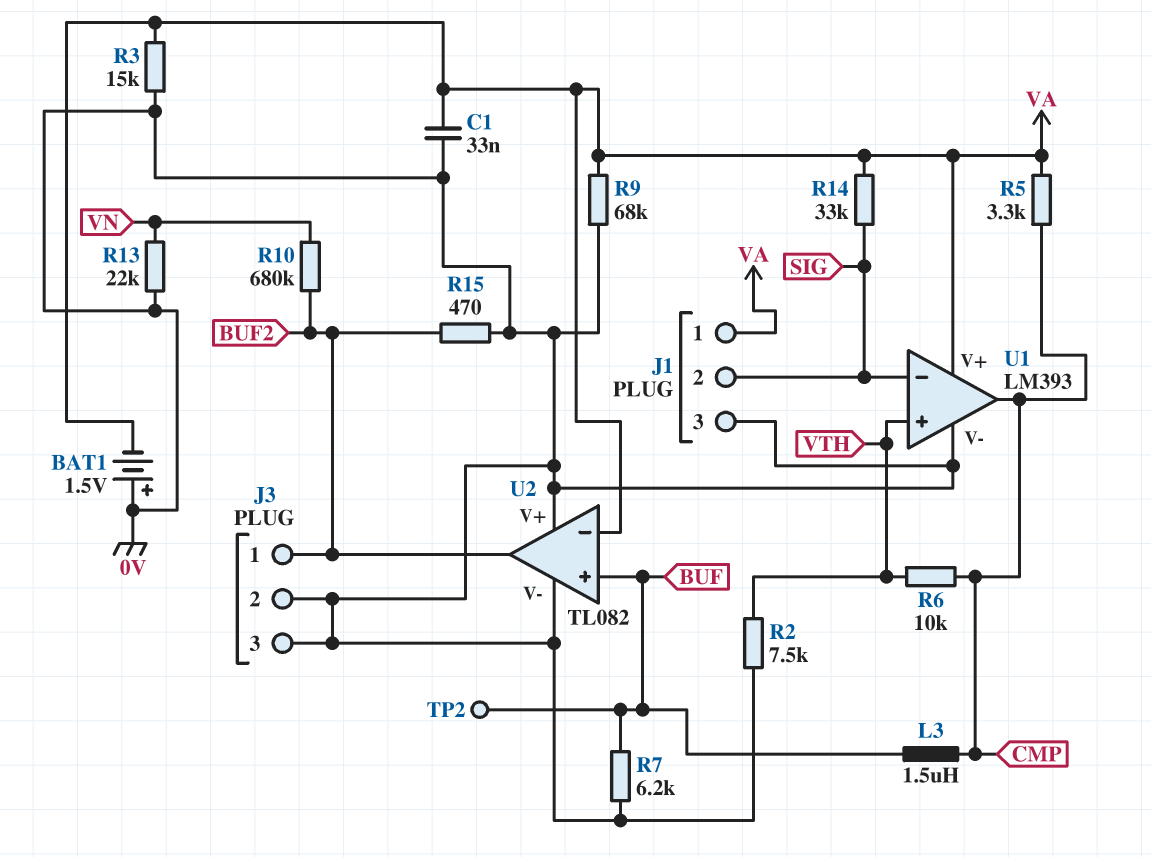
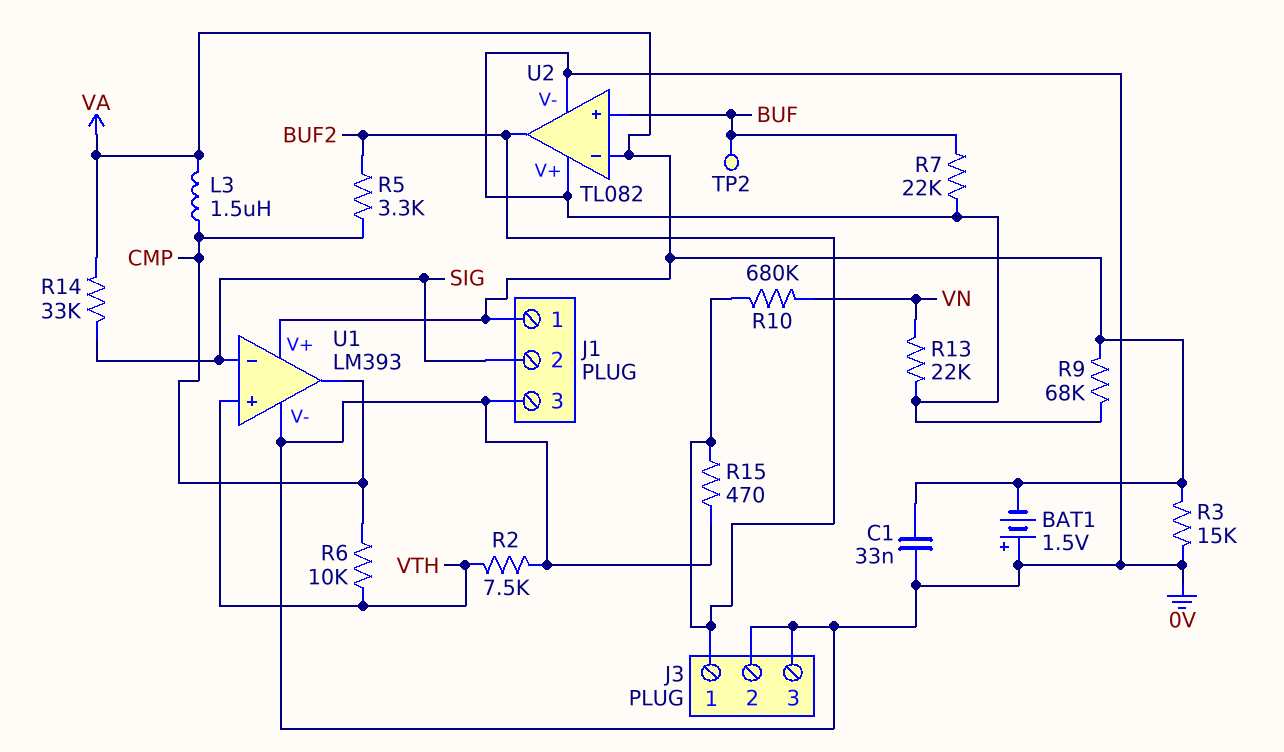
L3: 1.5uH (BUF, CMP) -> 1.5uH (CMP, VA)
R5: 3.3k (CMP, VA) -> 3.3k (BUF2, CMP)
R7: 6.2k (0V, BUF) -> 22k (0V, BUF)

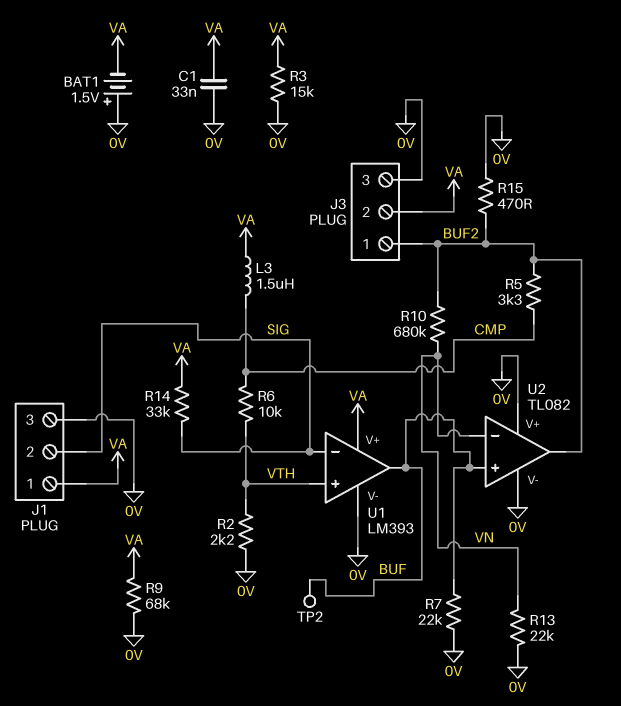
J3 pin 2: 0V -> VA
R2: 7.5k (0V, VTH) -> 2.2k (0V, VTH)
U1 pin out: CMP -> BUF
U2 pin in-: VA -> VN

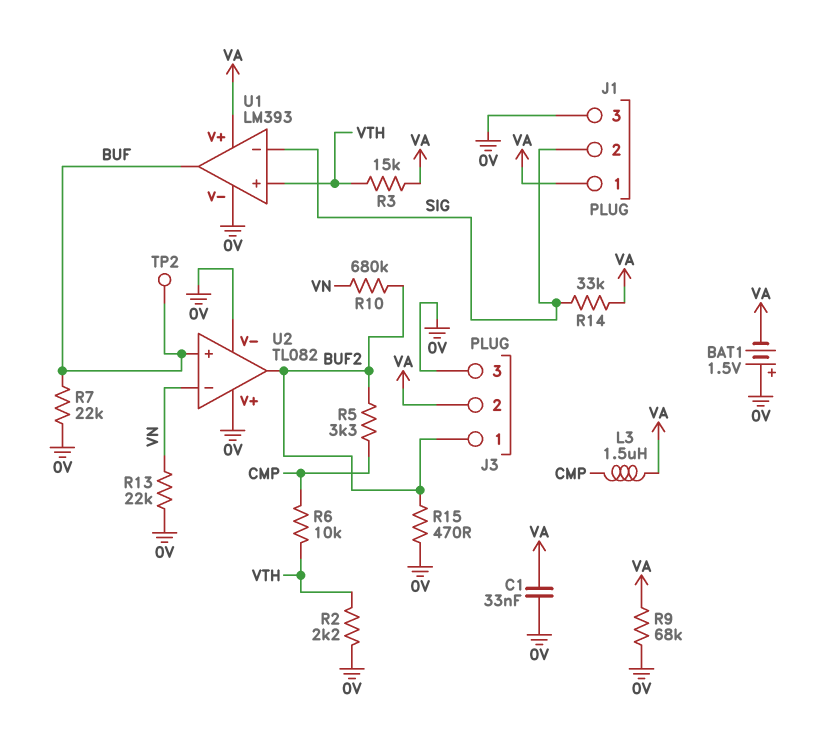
R3: 15k (0V, VA) -> 15k (VA, VTH)

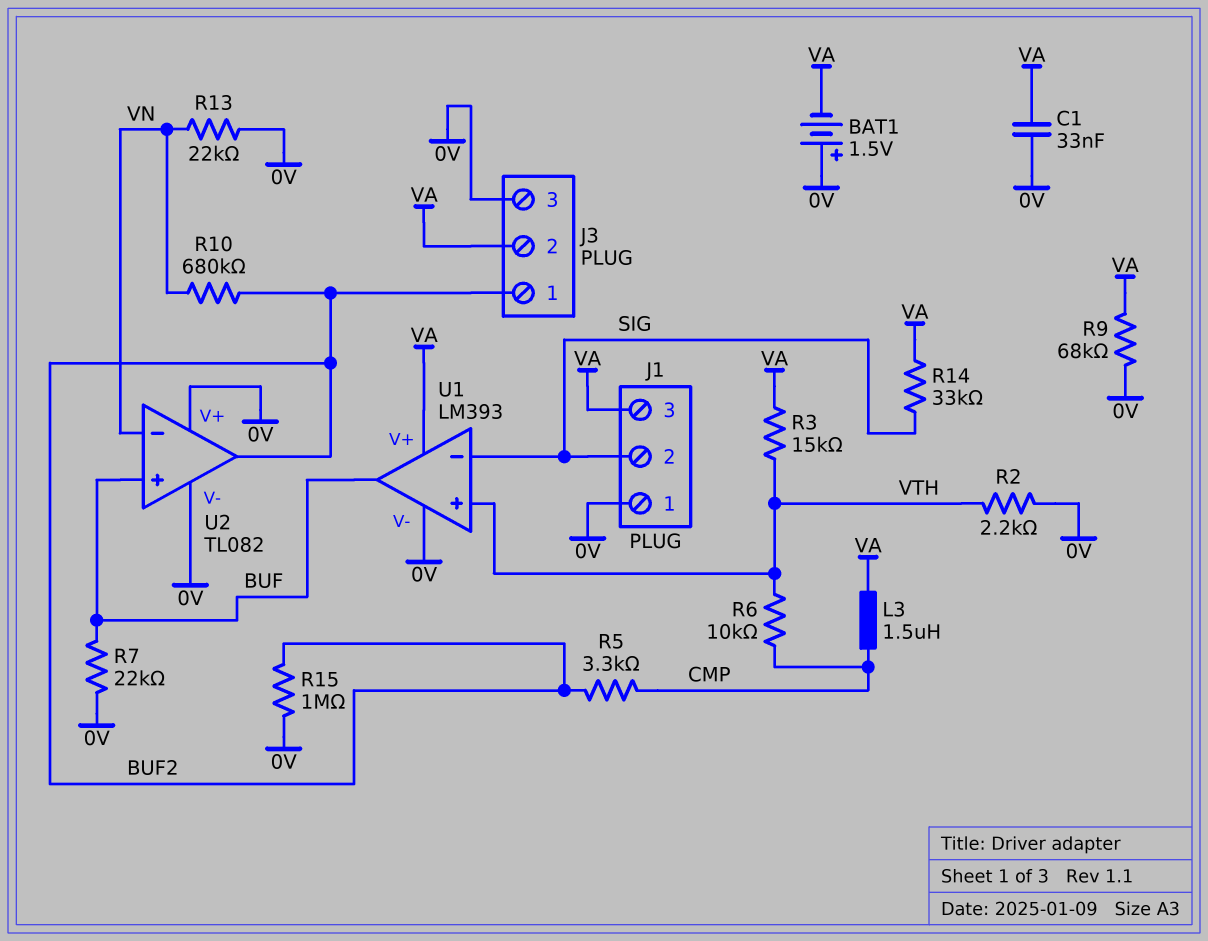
J1 pin 1: VA -> 0V
J1 pin 3: 0V -> VA
R15: 470 (0V, BUF2) -> 1M (0V, BUF2)
TP2: test point (BUF) -> none

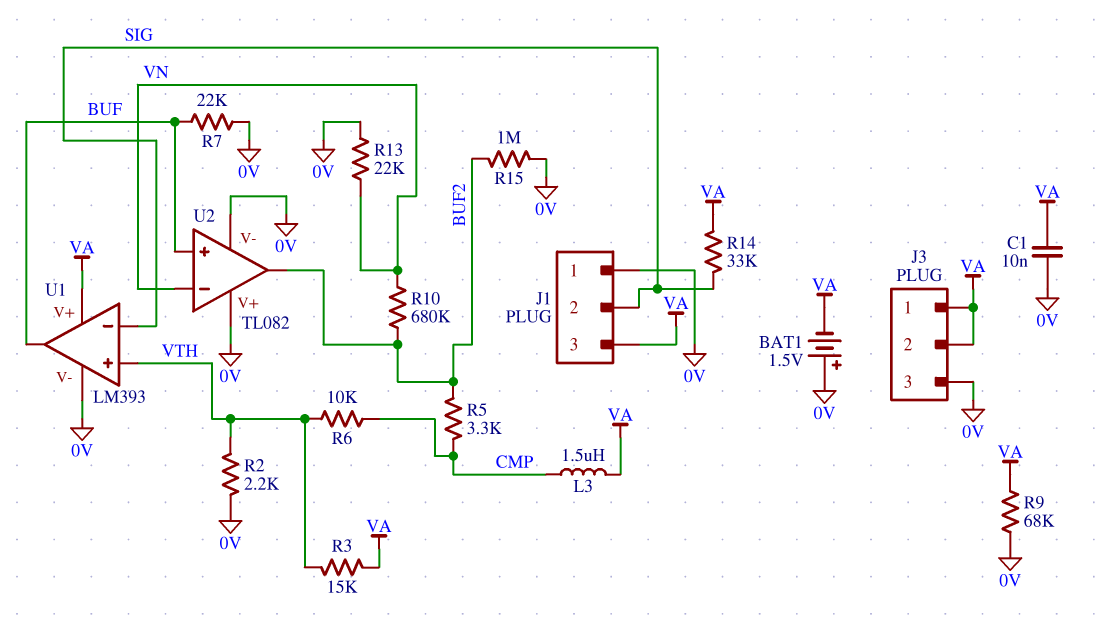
C1: 33nF (0V, VA) -> 10nF (0V, VA)
J3 pin 1: BUF2 -> VA

